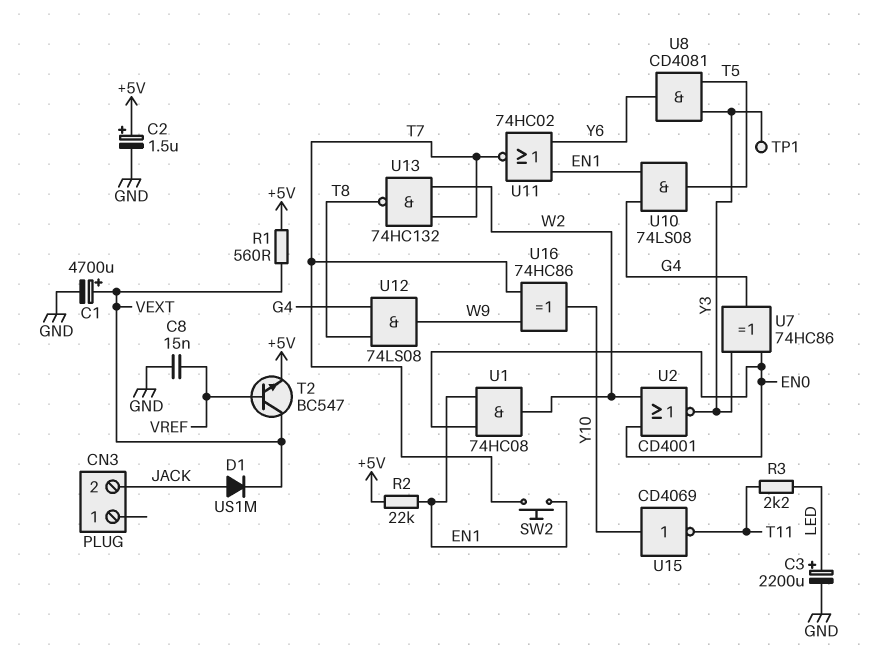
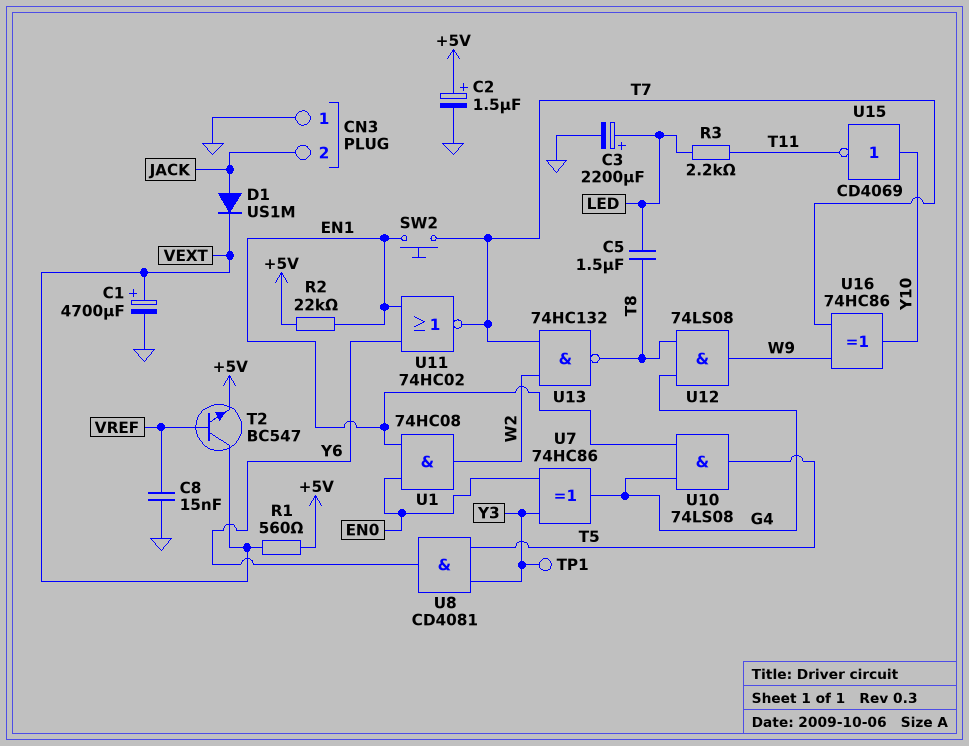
C5: none -> 1.5uF (LED, T8)
CN3 pin 1: none -> GND
U2: NOR CD4001 (in EN0, in W2, out Y3) -> none

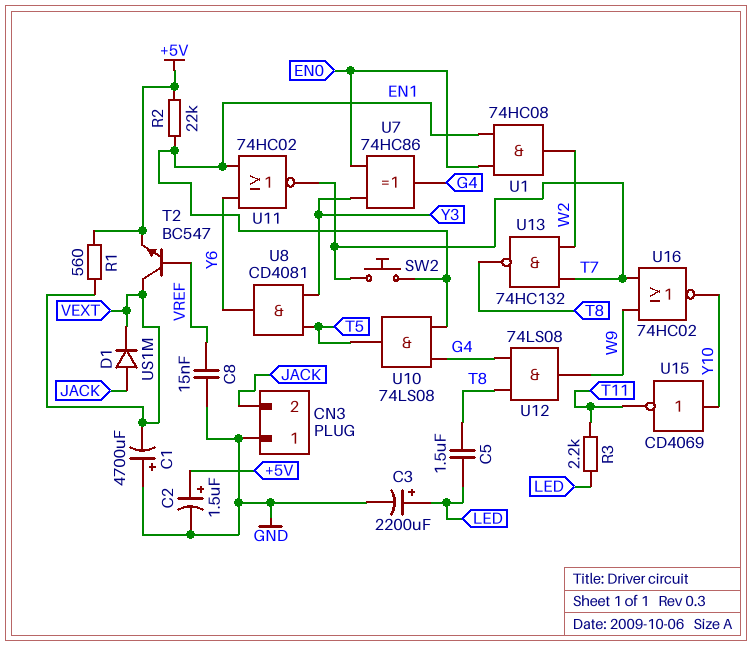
C1: 4700uF (plus VEXT, minus GND) -> 4700uF (plus GND, minus VEXT)
TP1: test point (Y3) -> none
U16: XOR 74HC86 (in T7, in W9, out Y10) -> NOR 74HC02 (in T7, in W9, out Y10)

